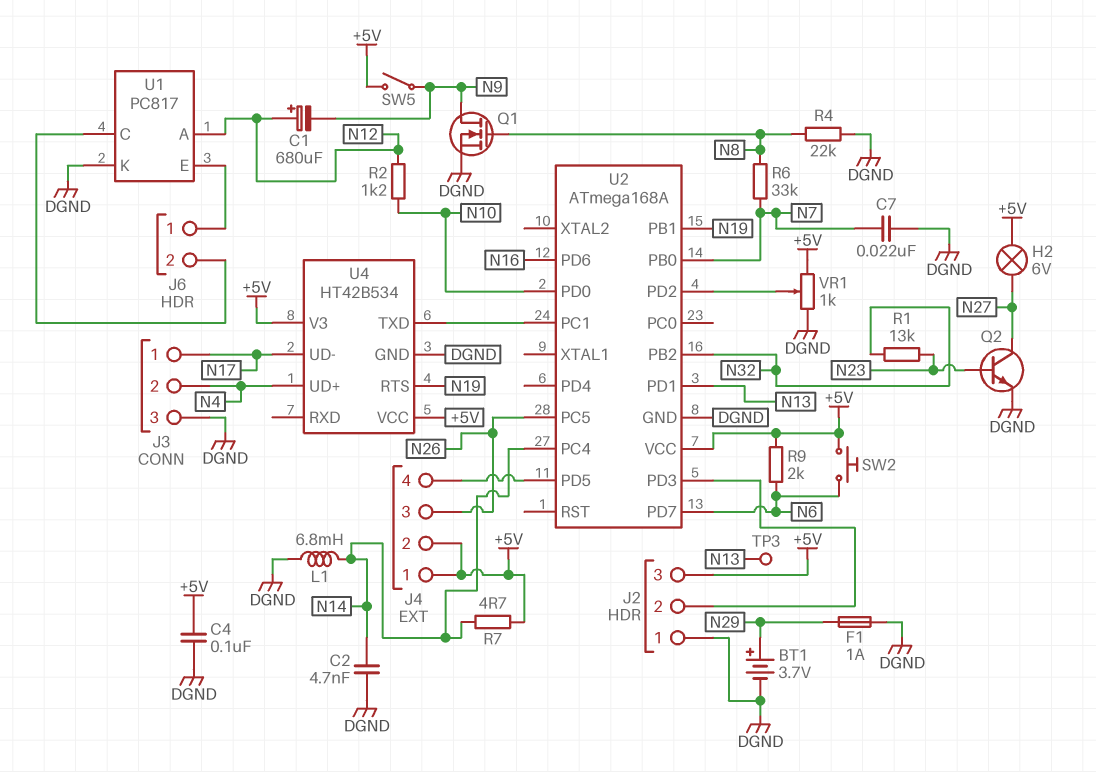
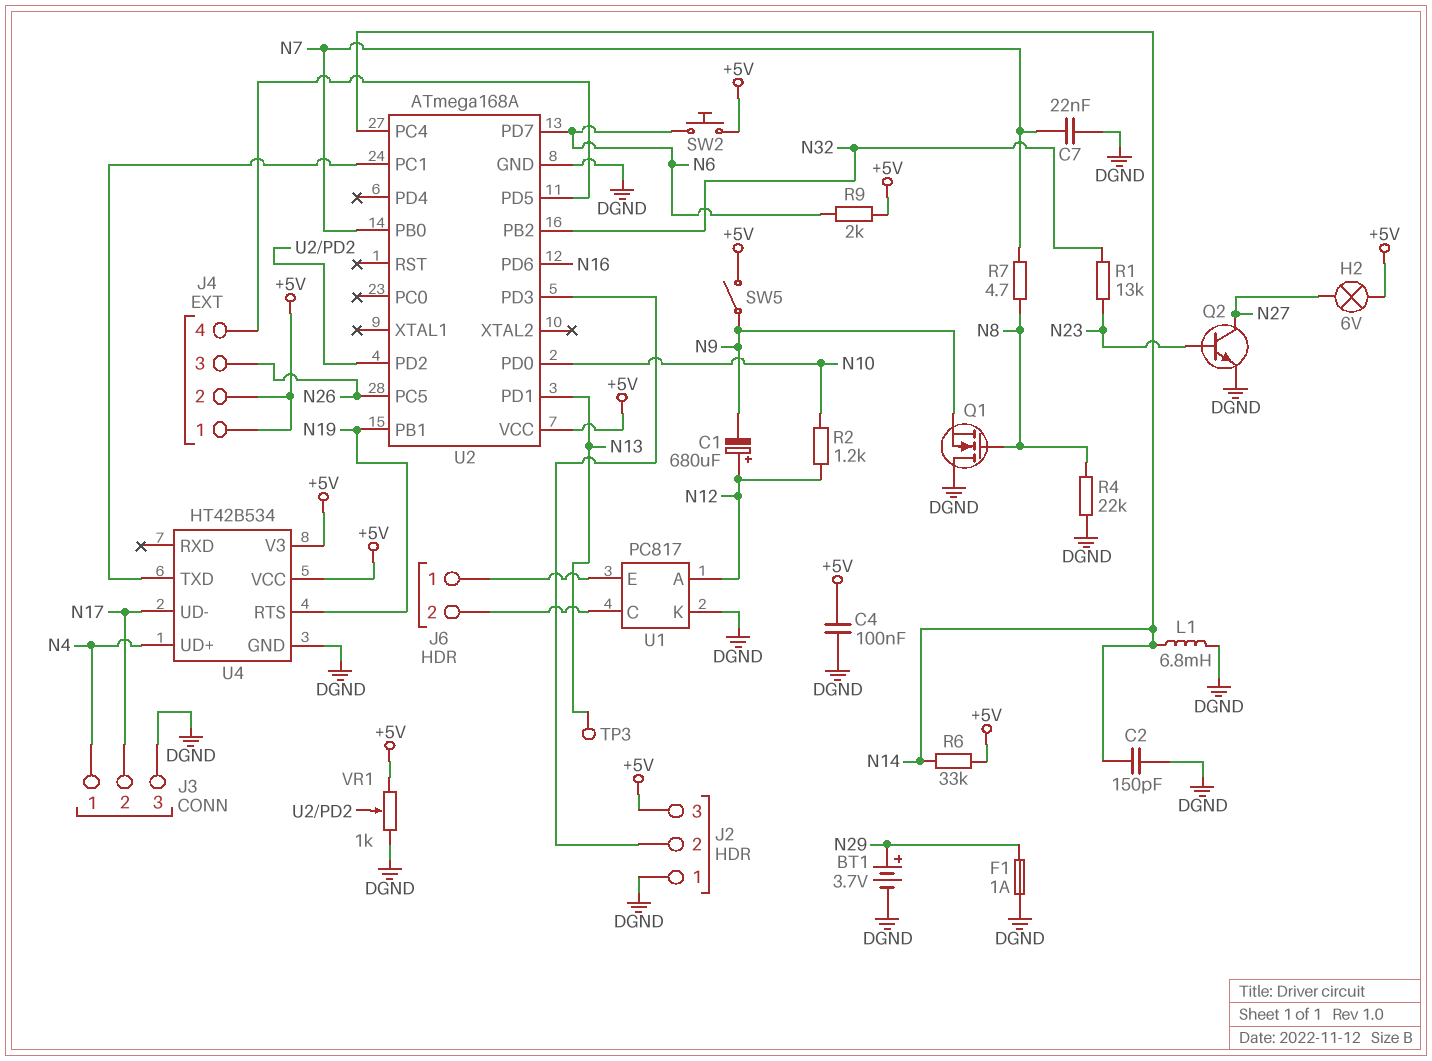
C2: 4.7nF (DGND, N14) -> 150pF (DGND, N14)
J3 pin 1: N17 -> N4
J3 pin 2: N4 -> N17
Q1: NMOS (G N8, D N9, S DGND) -> NMOS (G N8, D DGND, S N9)
R6: 33k (N7, N8) -> 33k (+5V, N14)
R7: 4.7 (+5V, N14) -> 4.7 (N7, N8)

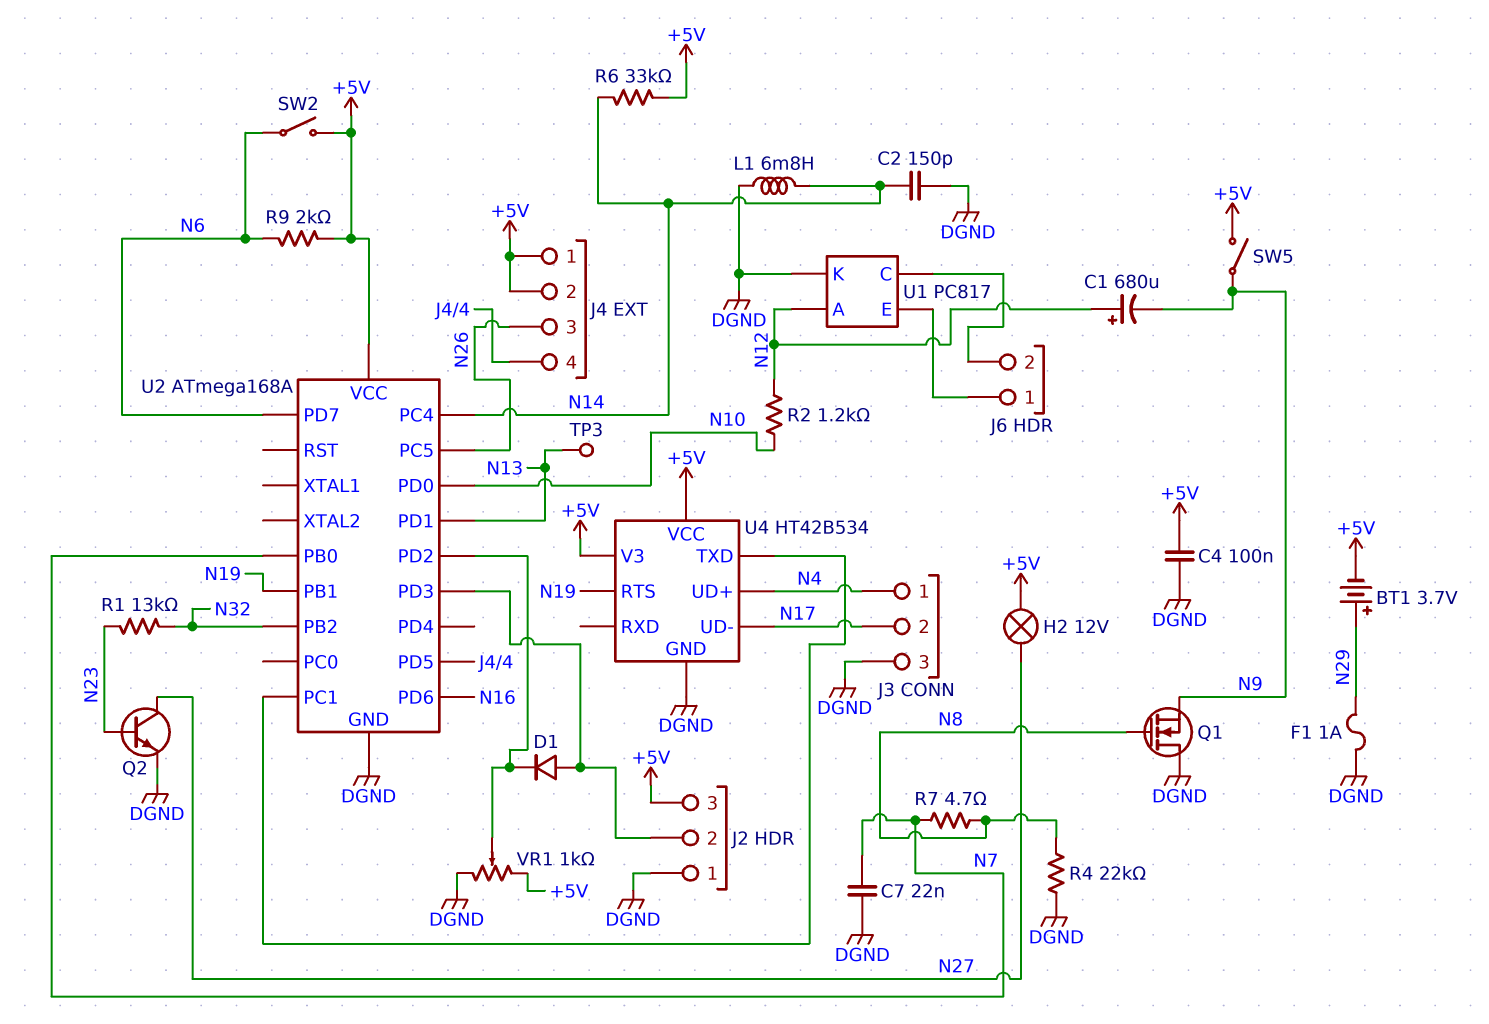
BT1: 3.7V (plus N29, minus DGND) -> 3.7V (plus N29, minus +5V)
D1: none -> diode (A J2/2, K U2/PD2)
H2: lamp 6V (+5V, N27) -> lamp 12V (+5V, N27)
SW2: button (+5V, N6) -> switch (+5V, N6)

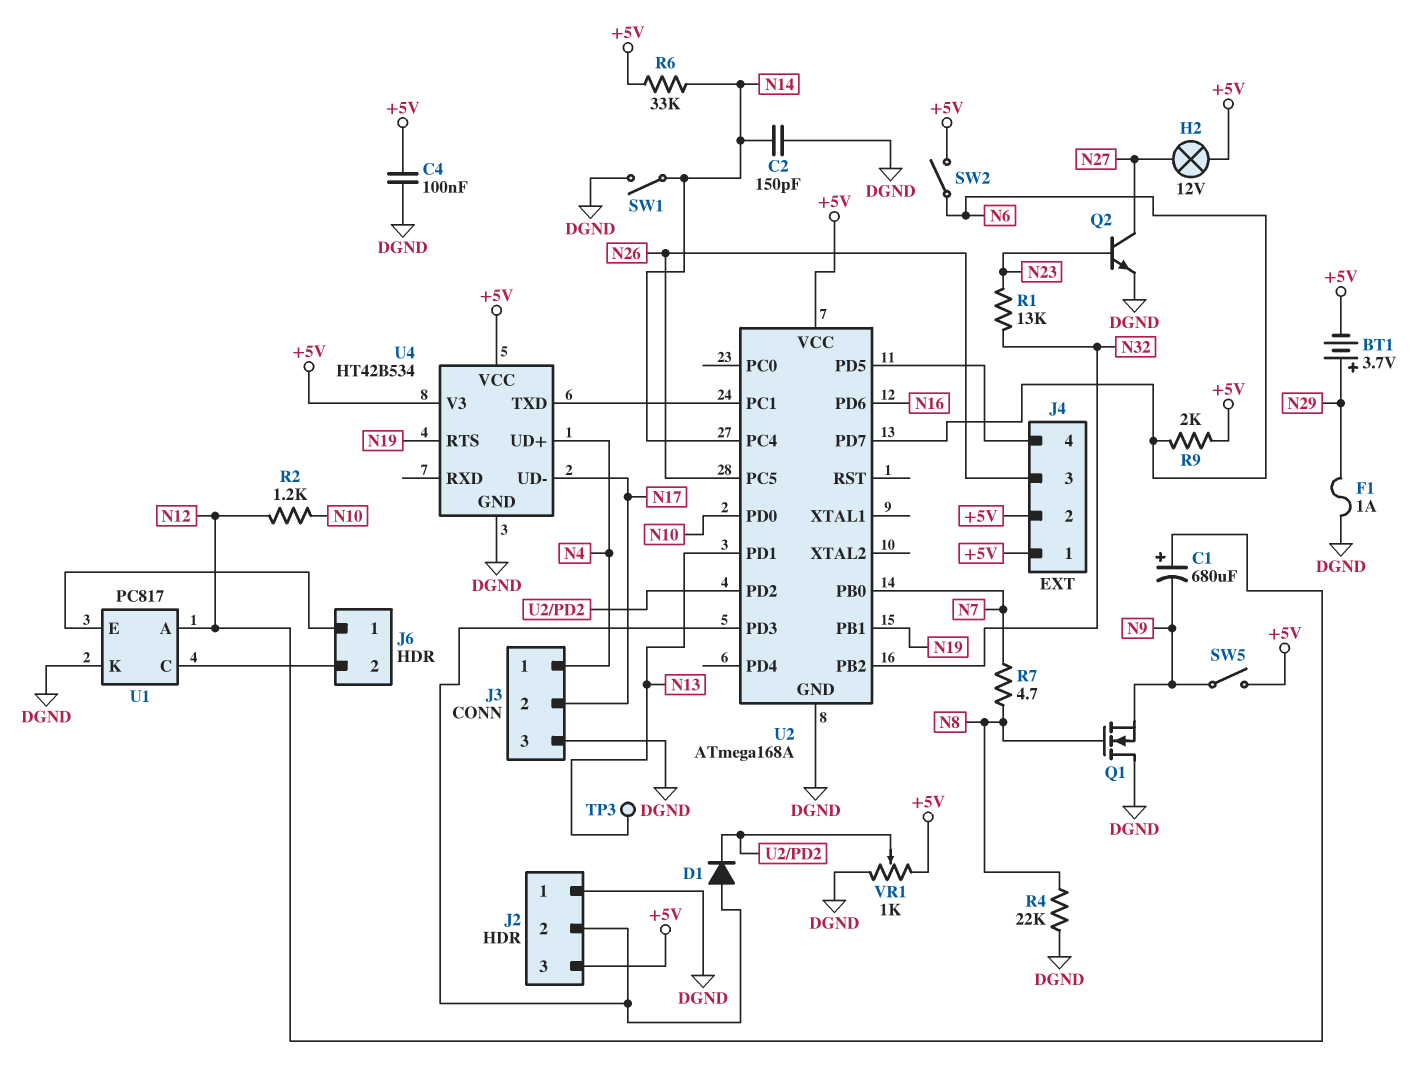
C7: 22nF (DGND, N7) -> none
L1: 6.8mH (DGND, N14) -> none
SW1: none -> switch (DGND, N14)

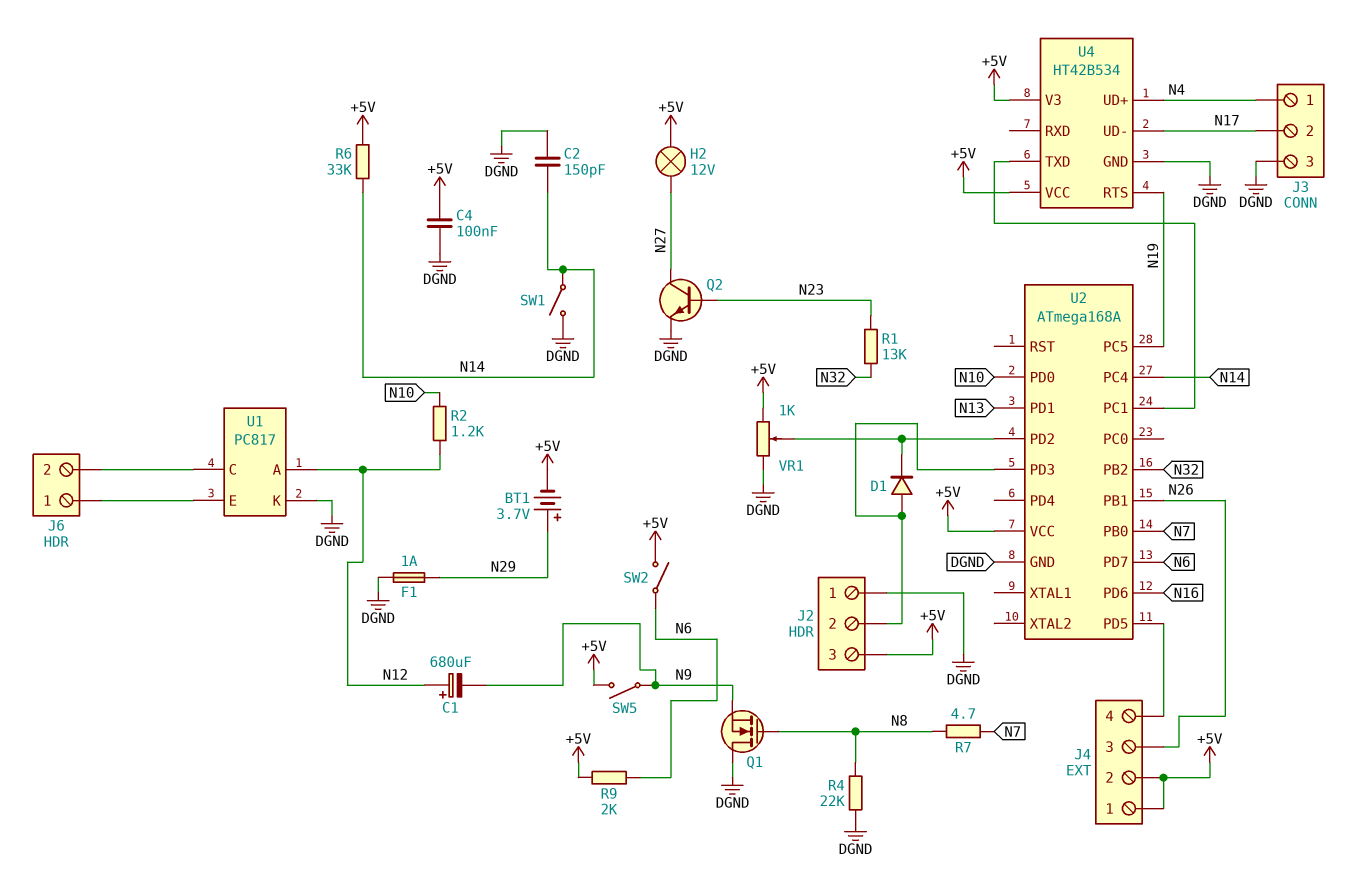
TP3: test point (N13) -> none
U2 pin PB1: N19 -> N26
U2 pin PC5: N26 -> N19

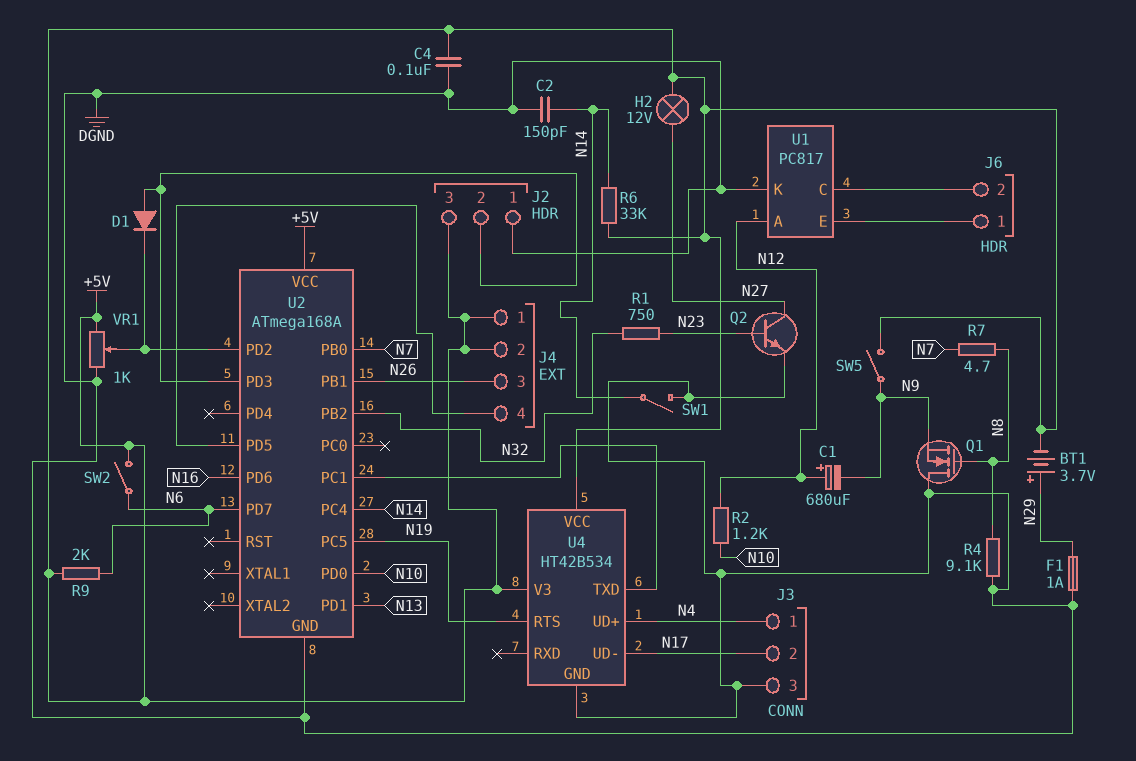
R1: 13k (N23, N32) -> 750 (N23, N32)
R4: 22k (DGND, N8) -> 9.1k (DGND, N8)

